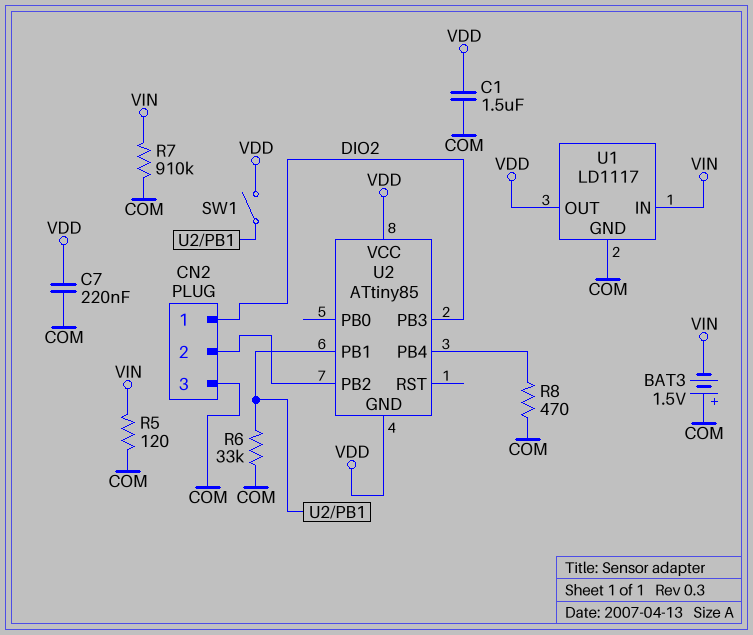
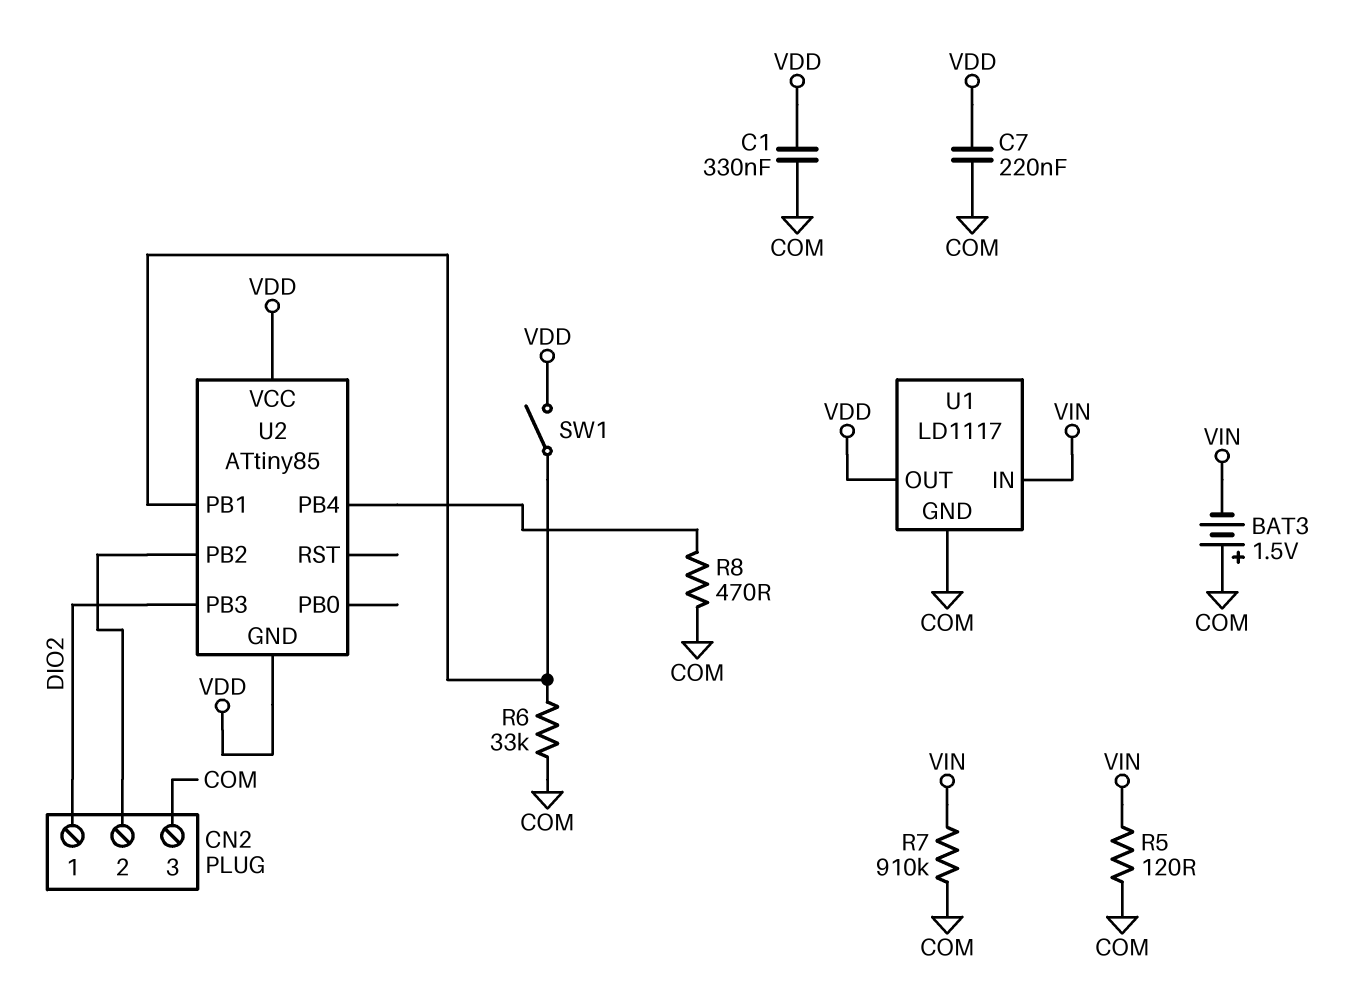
C1: 1.5uF (COM, VDD) -> 330nF (COM, VDD)

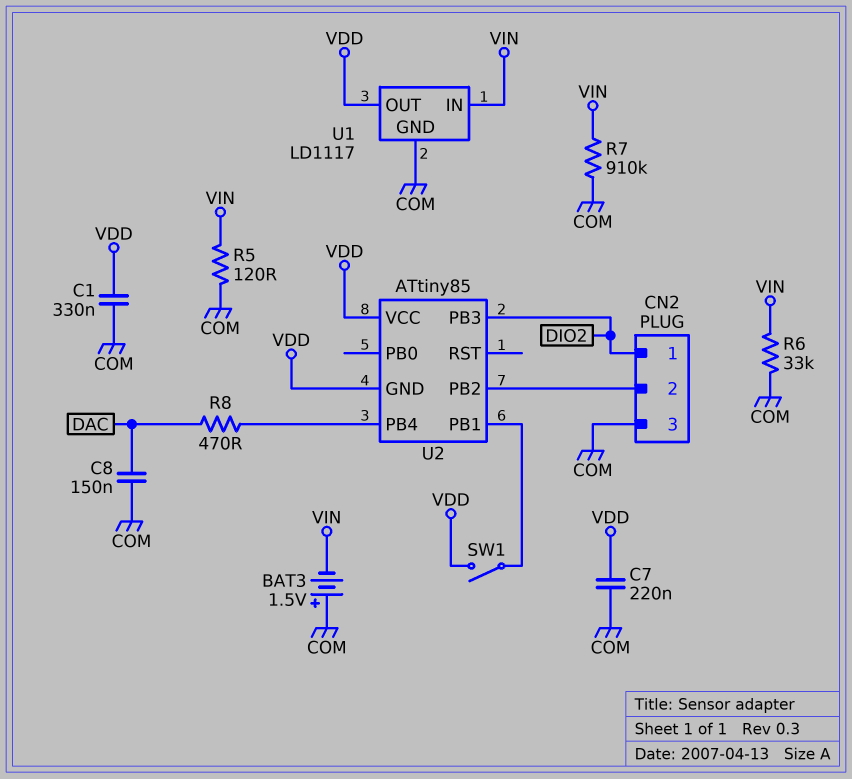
C8: none -> 150nF (COM, DAC)
R6: 33k (COM, U2/PB1) -> 33k (COM, VIN)
R8: 470 (COM, U2/PB4) -> 470 (DAC, U2/PB4)

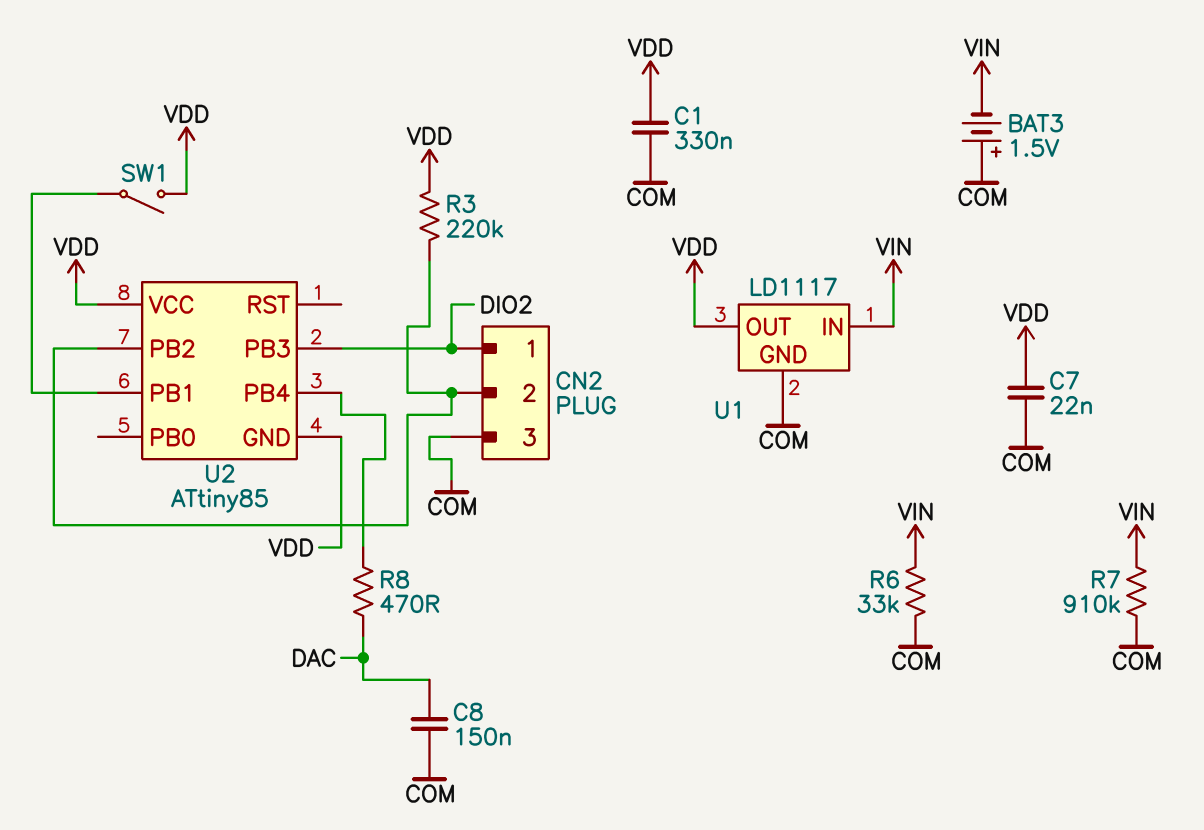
C7: 220nF (COM, VDD) -> 22nF (COM, VDD)
R3: none -> 220k (CN2/2, VDD)
R5: 120 (COM, VIN) -> none

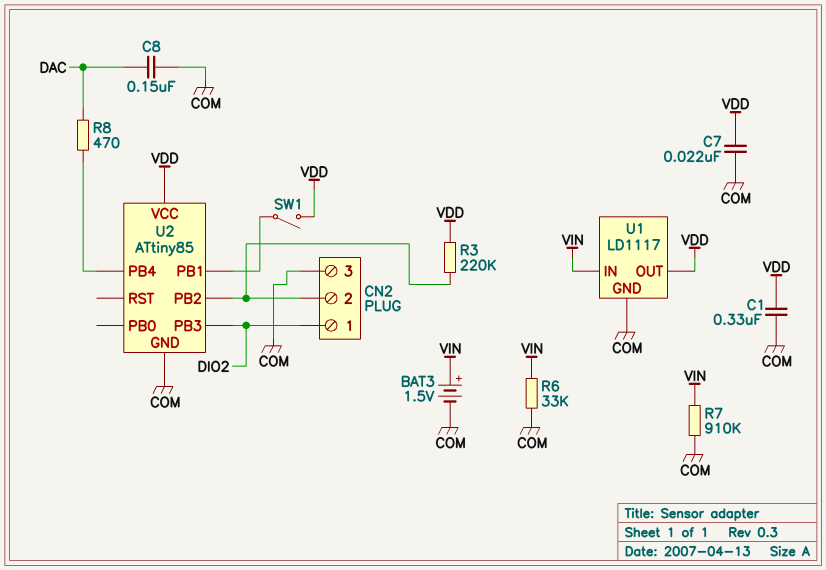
BAT3: 1.5V (plus COM, minus VIN) -> 1.5V (plus VIN, minus COM)
U2 pin GND: VDD -> COM

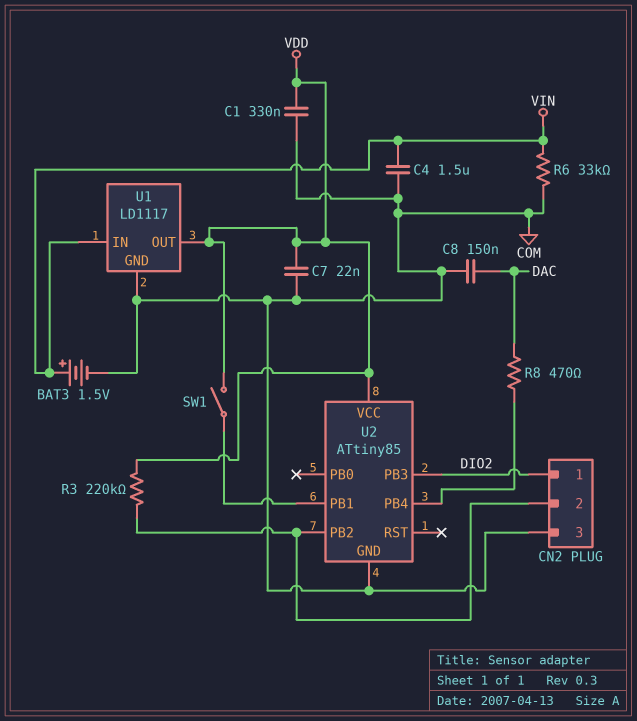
C4: none -> 1.5uF (COM, VIN)
R7: 910k (COM, VIN) -> none

